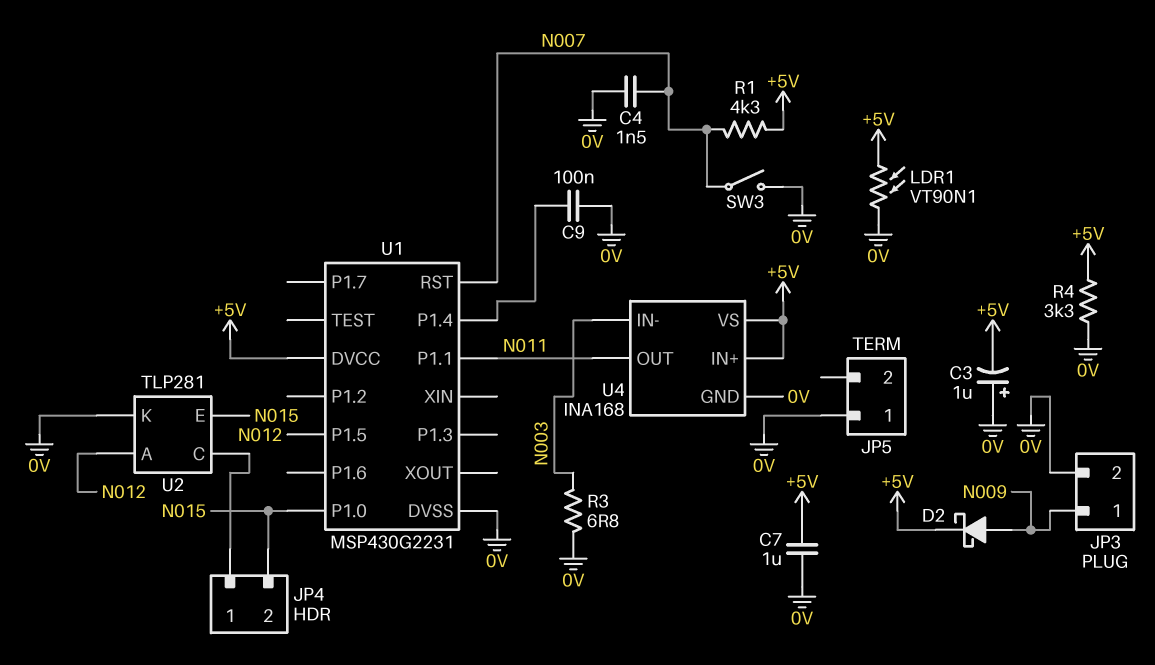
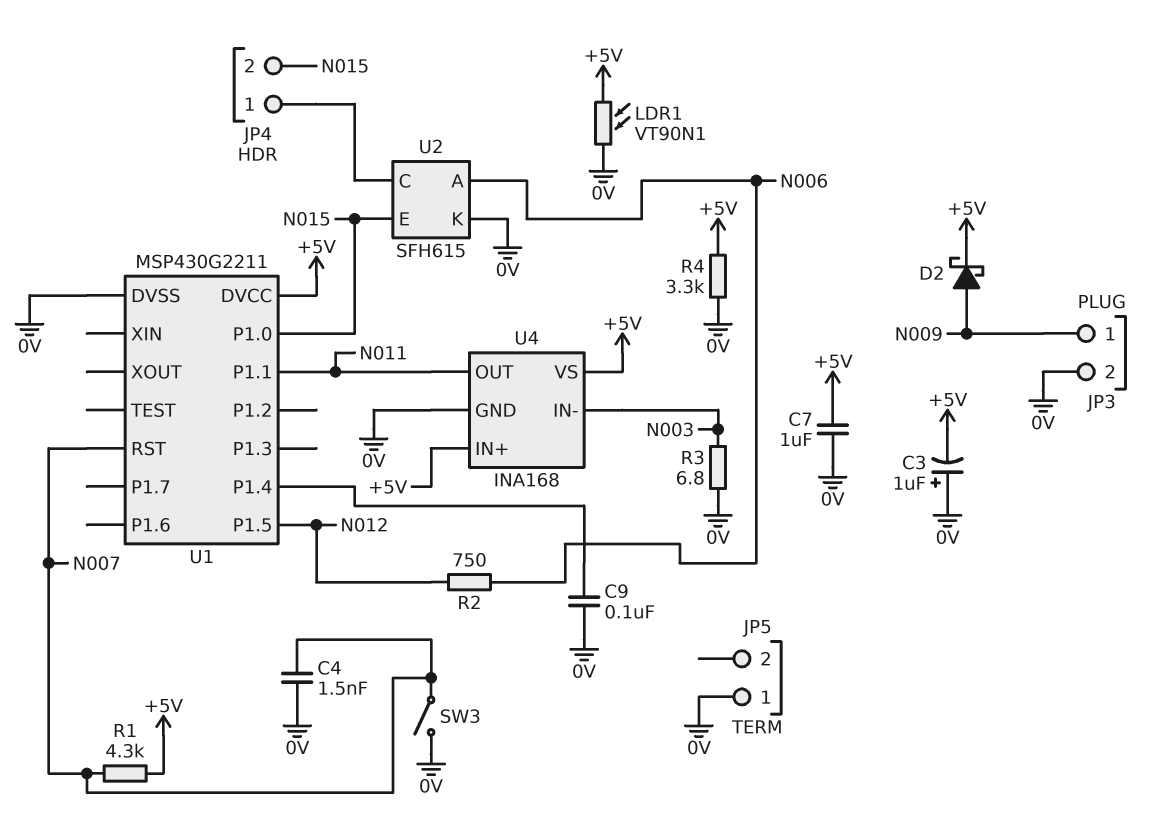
R2: none -> 750 (N006, N012)
U1: MSP430G2231 -> MSP430G2211
U2: TLP281 -> SFH615
U2 pin A: N012 -> N006

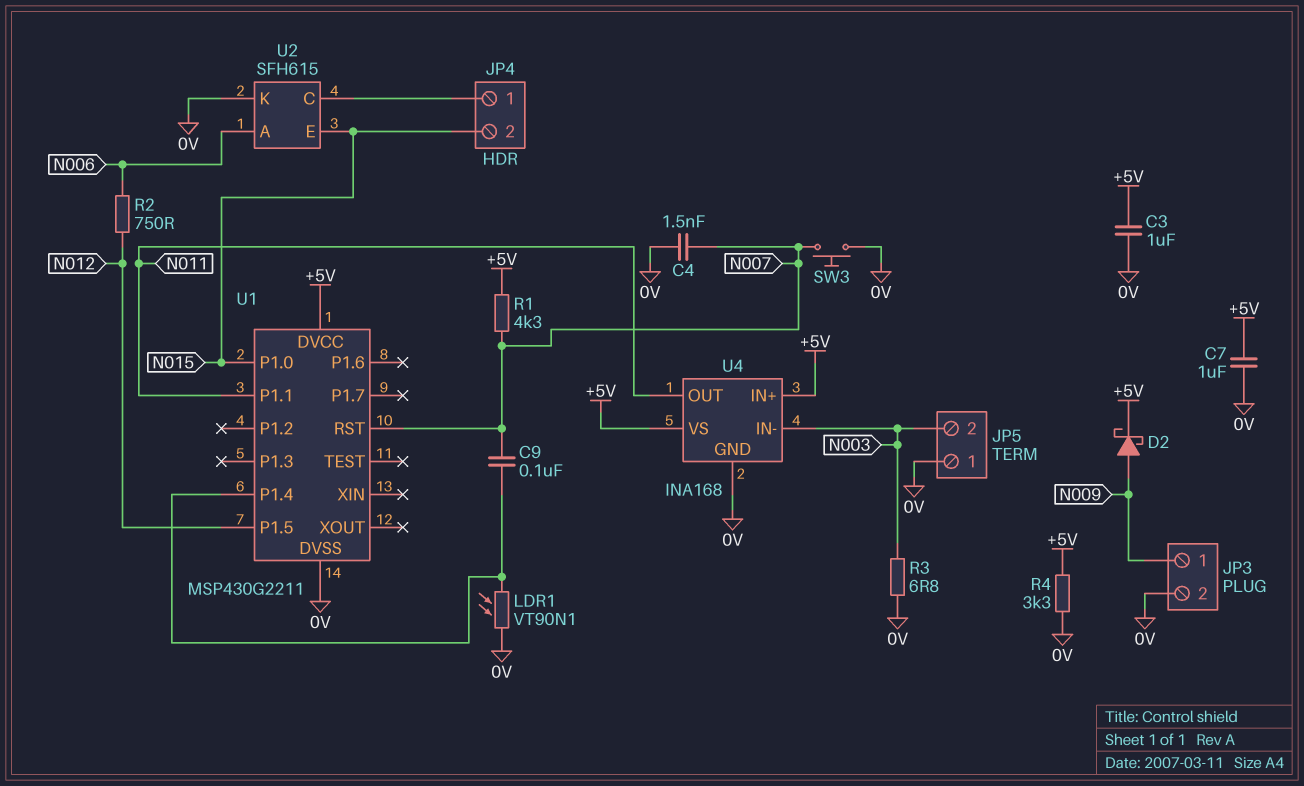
C3: 1uF (plus 0V, minus +5V) -> 1uF (+5V, 0V)
C9: 100nF (0V, U1/P1.4) -> 100nF (N007, U1/P1.4)
JP5 pin 2: none -> N003
LDR1: VT90N1 (+5V, 0V) -> VT90N1 (0V, U1/P1.4)
SW3: switch (0V, N007) -> button (0V, N007)

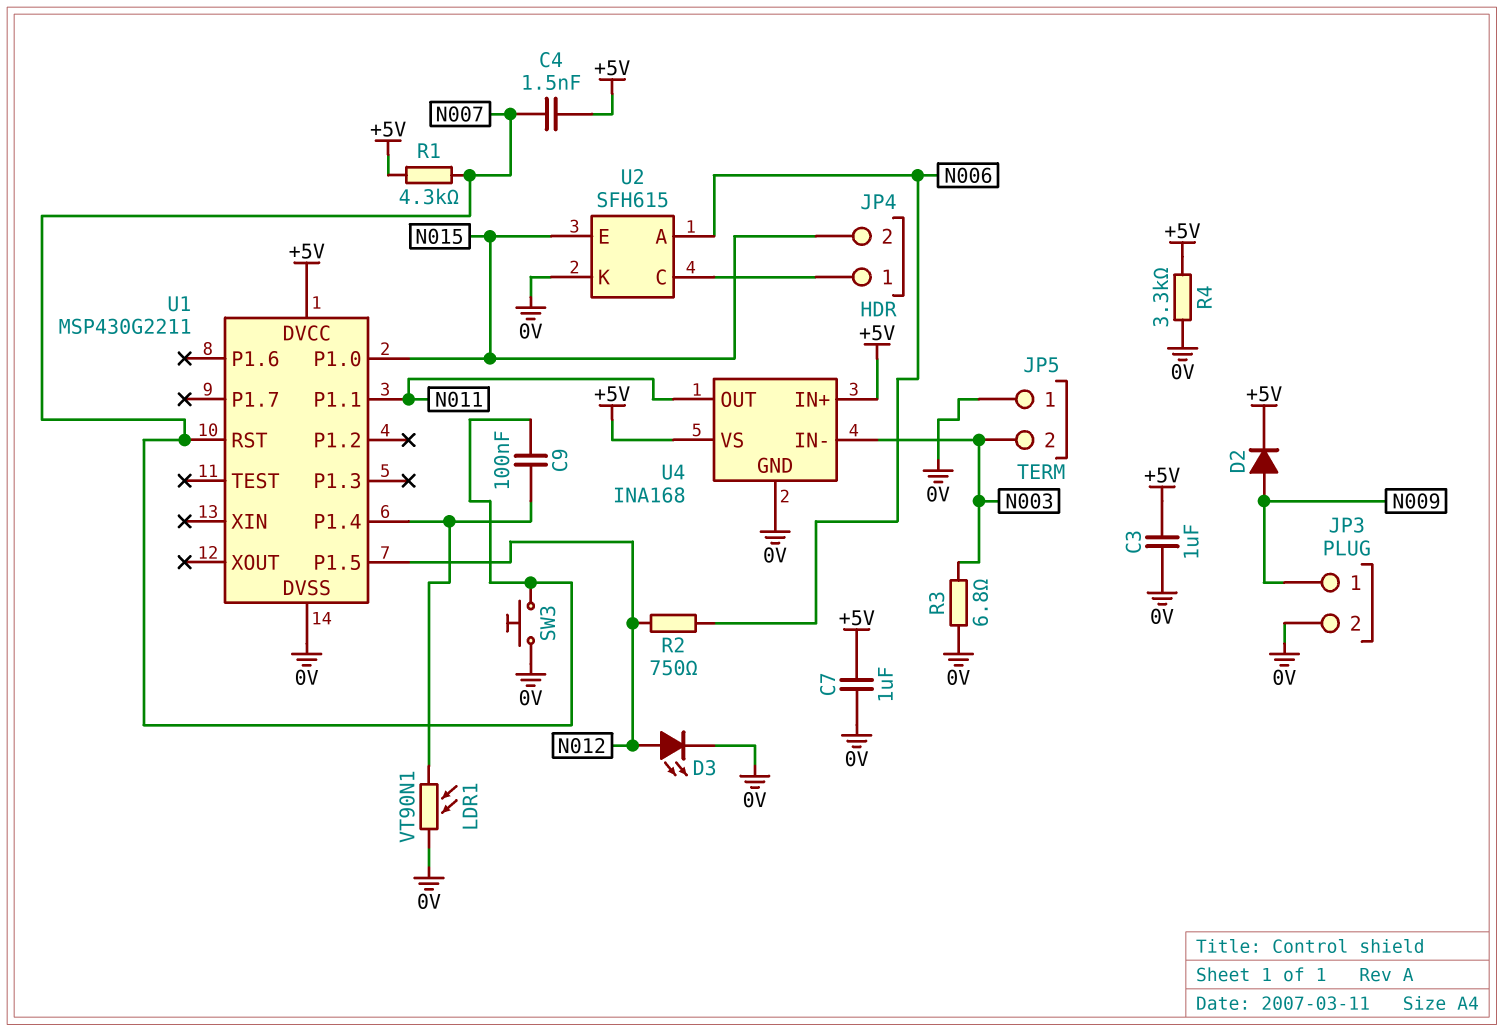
C4: 1.5nF (0V, N007) -> 1.5nF (+5V, N007)
D2: schottky (A N009, K +5V) -> diode (A N009, K +5V)
D3: none -> LED (A N012, K 0V)

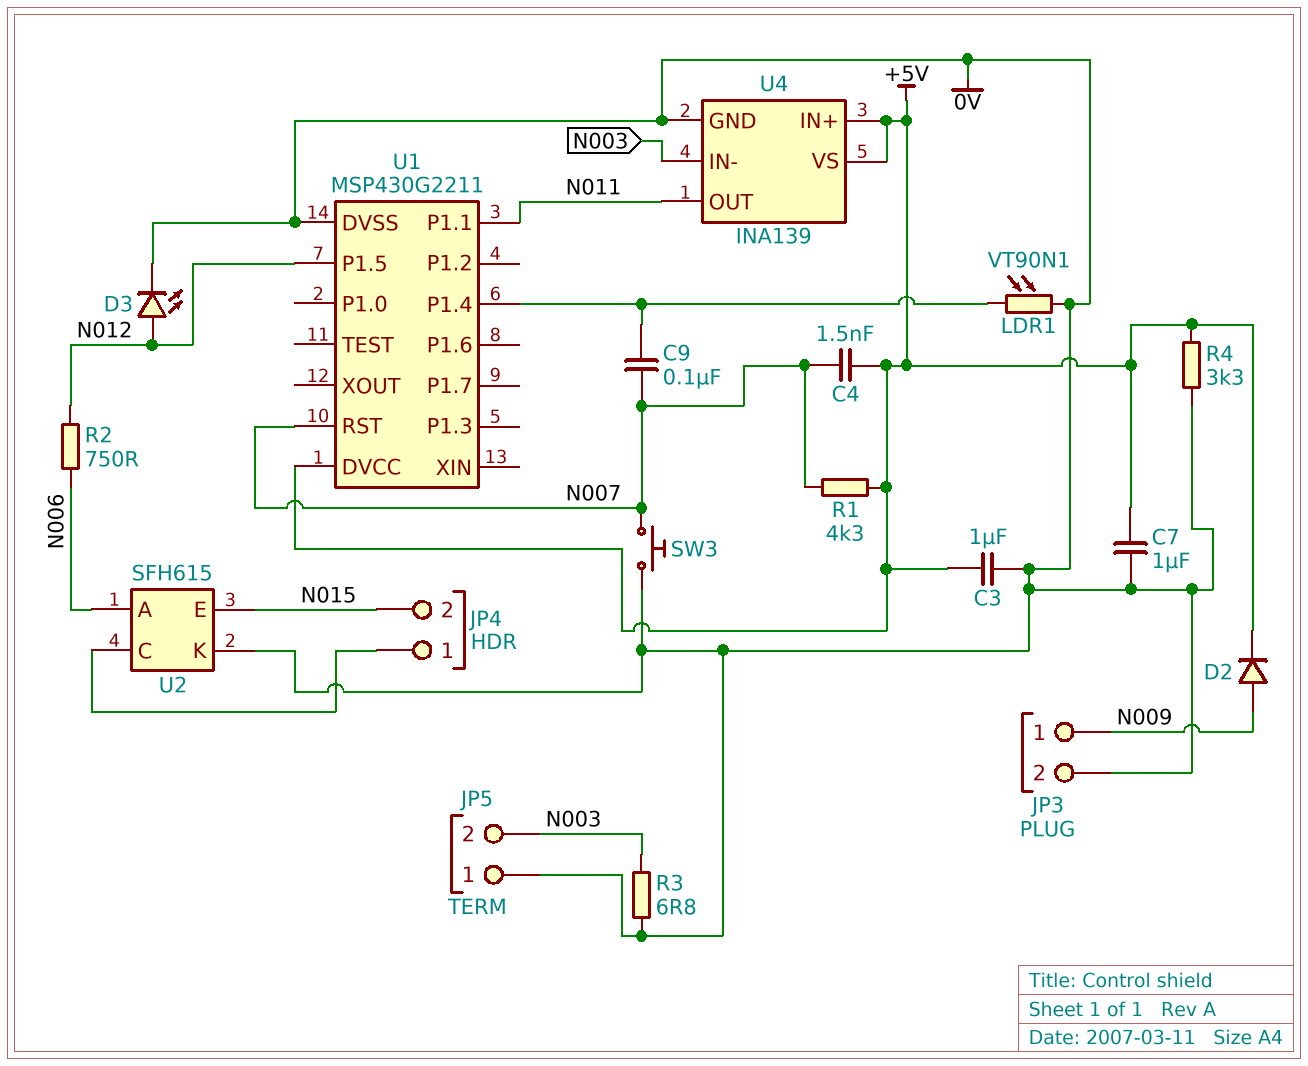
U1 pin P1.0: N015 -> none
U4: INA168 -> INA139

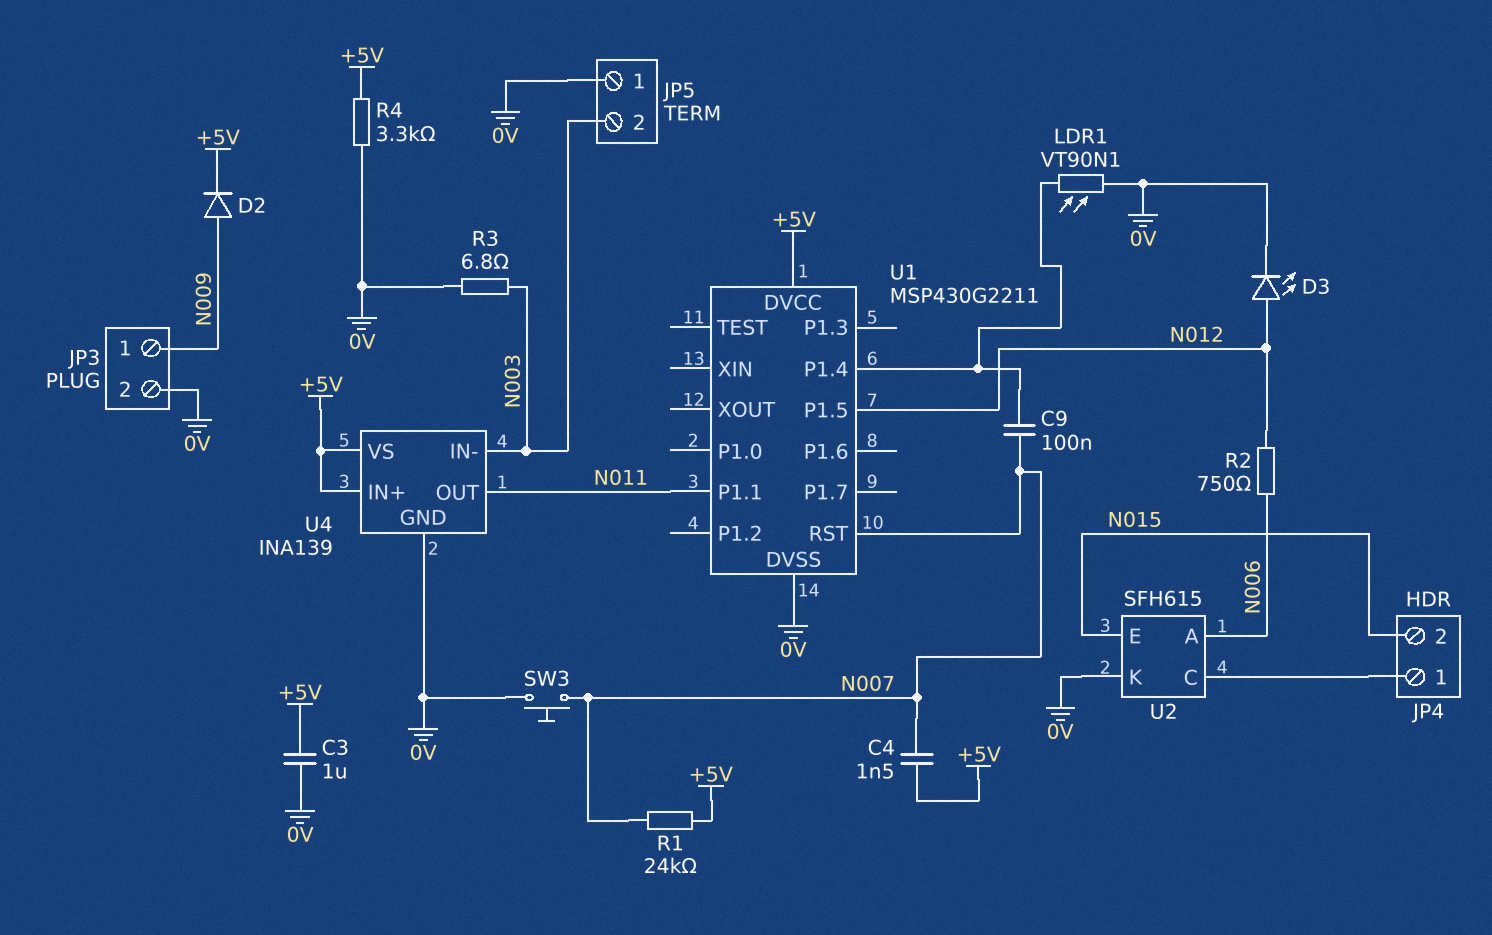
C7: 1uF (+5V, 0V) -> none
R1: 4.3k (+5V, N007) -> 24k (+5V, N007)

